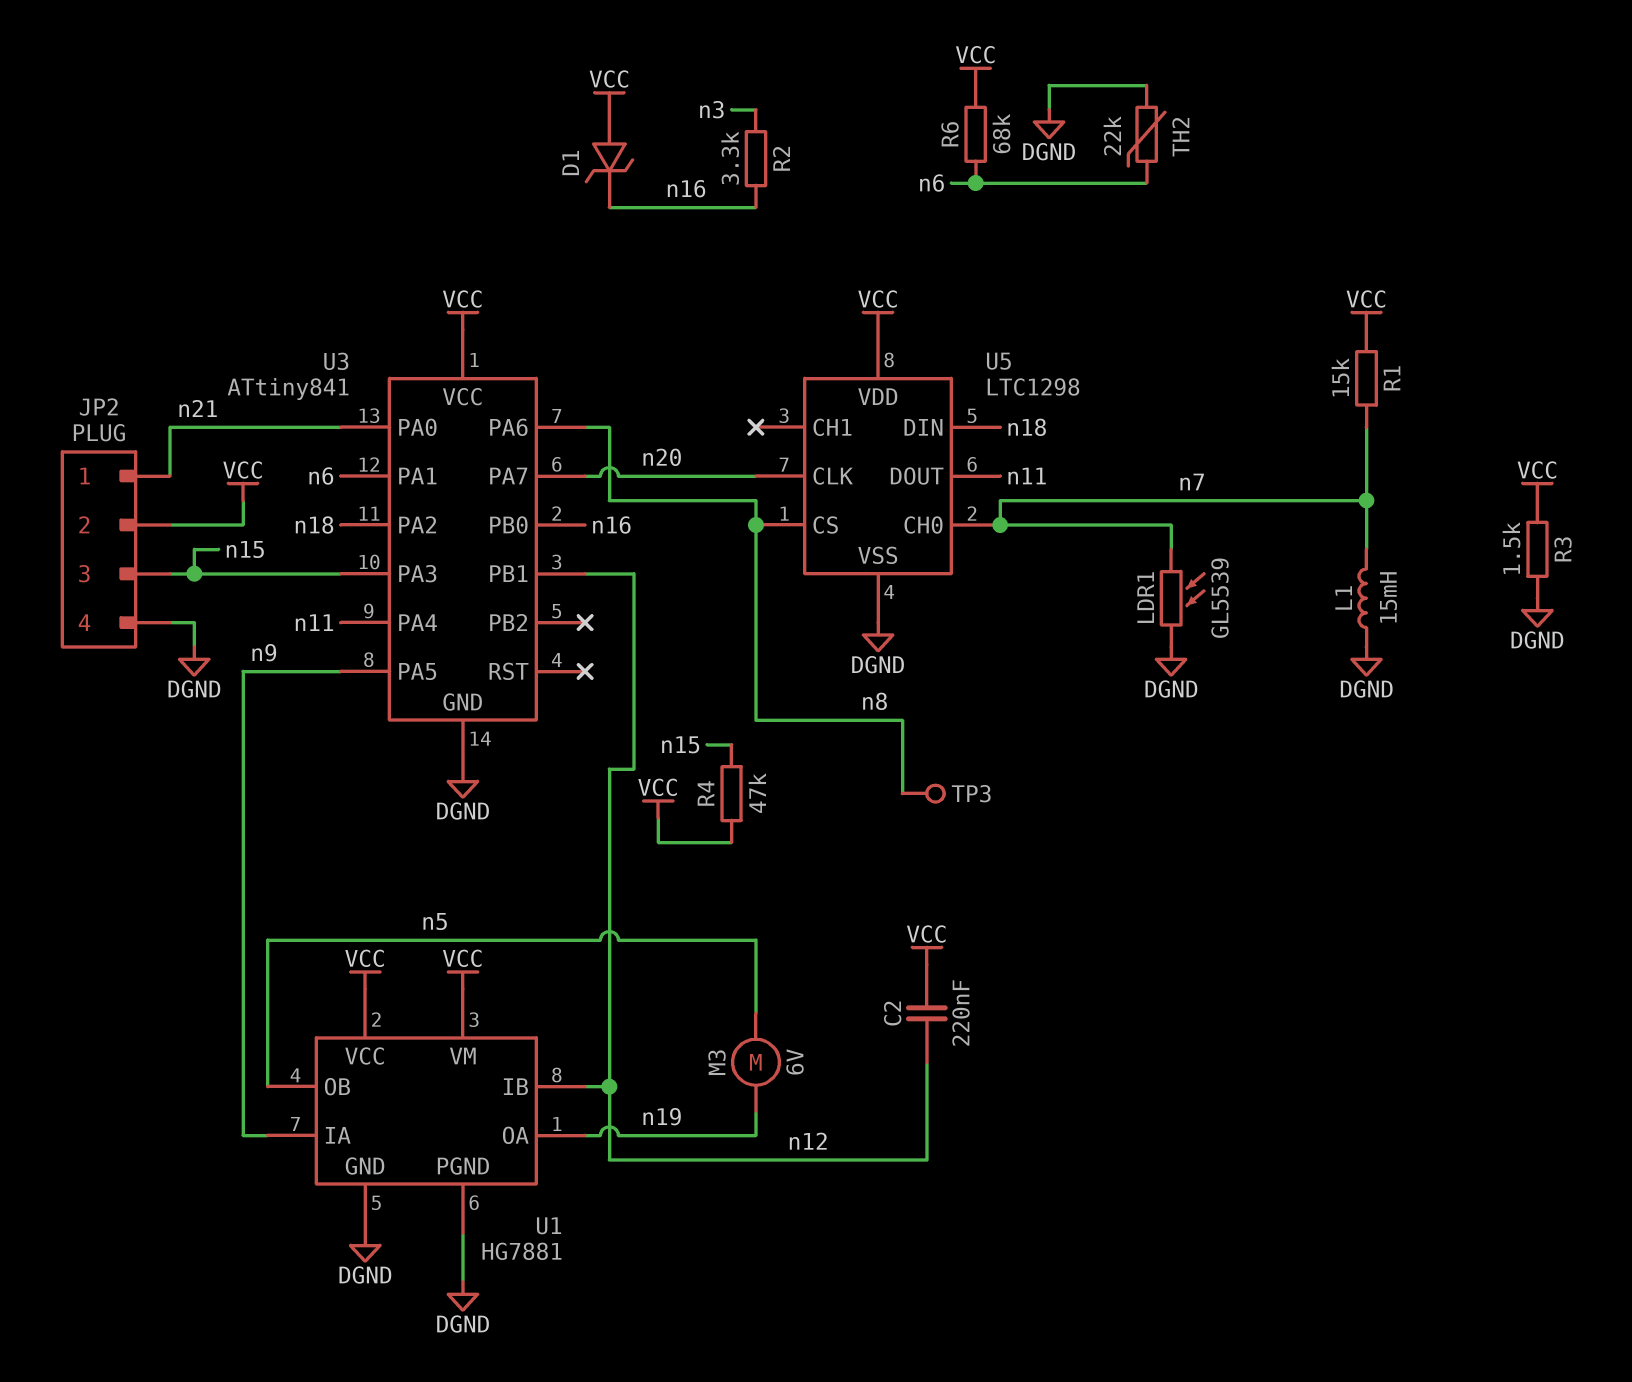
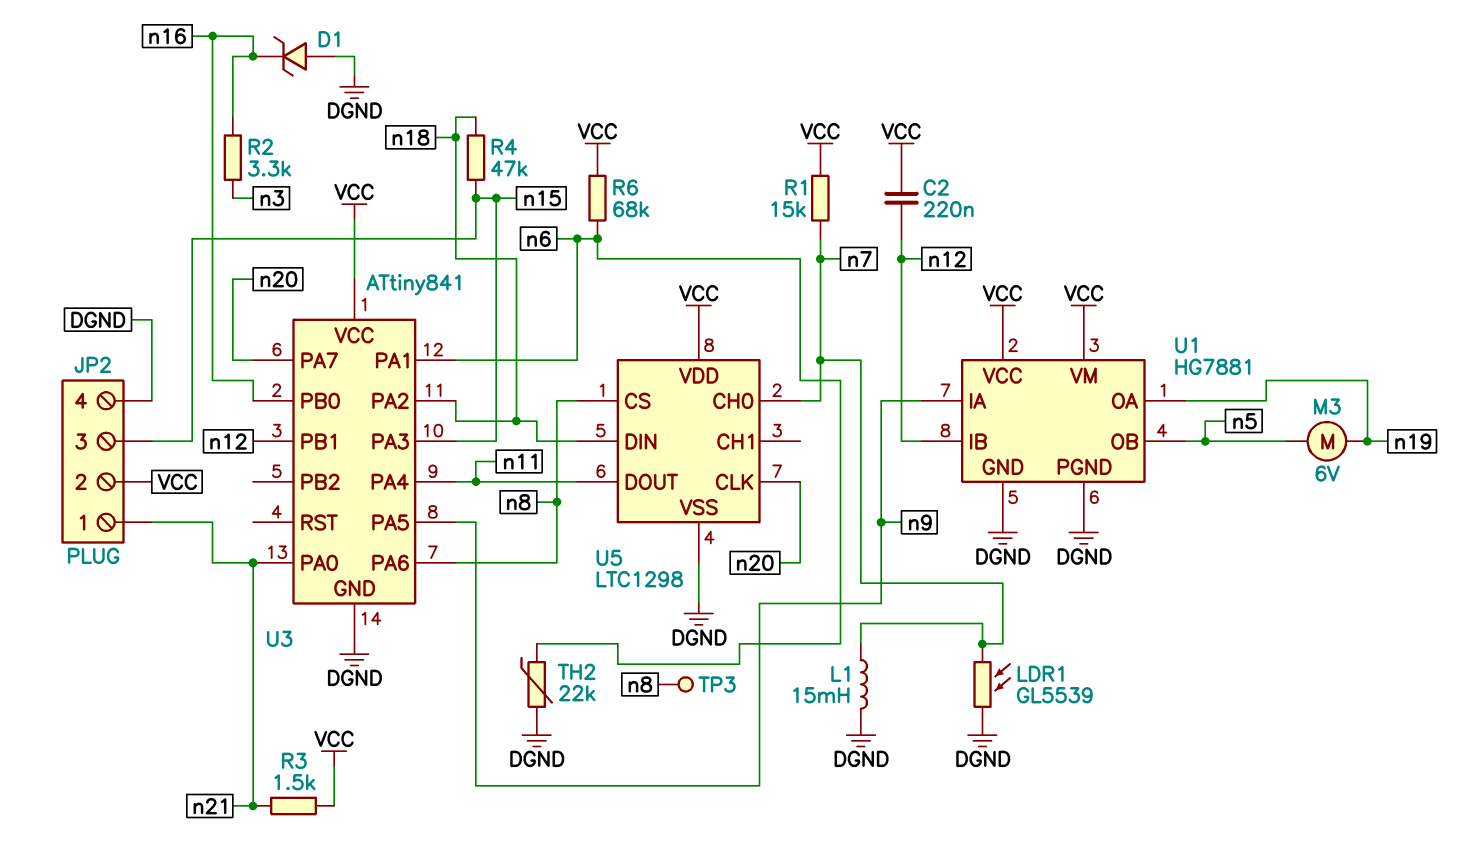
D1: zener (A VCC, K n16) -> zener (A DGND, K n16)
R3: 1.5k (DGND, VCC) -> 1.5k (VCC, n21)
R4: 47k (VCC, n15) -> 47k (n15, n18)

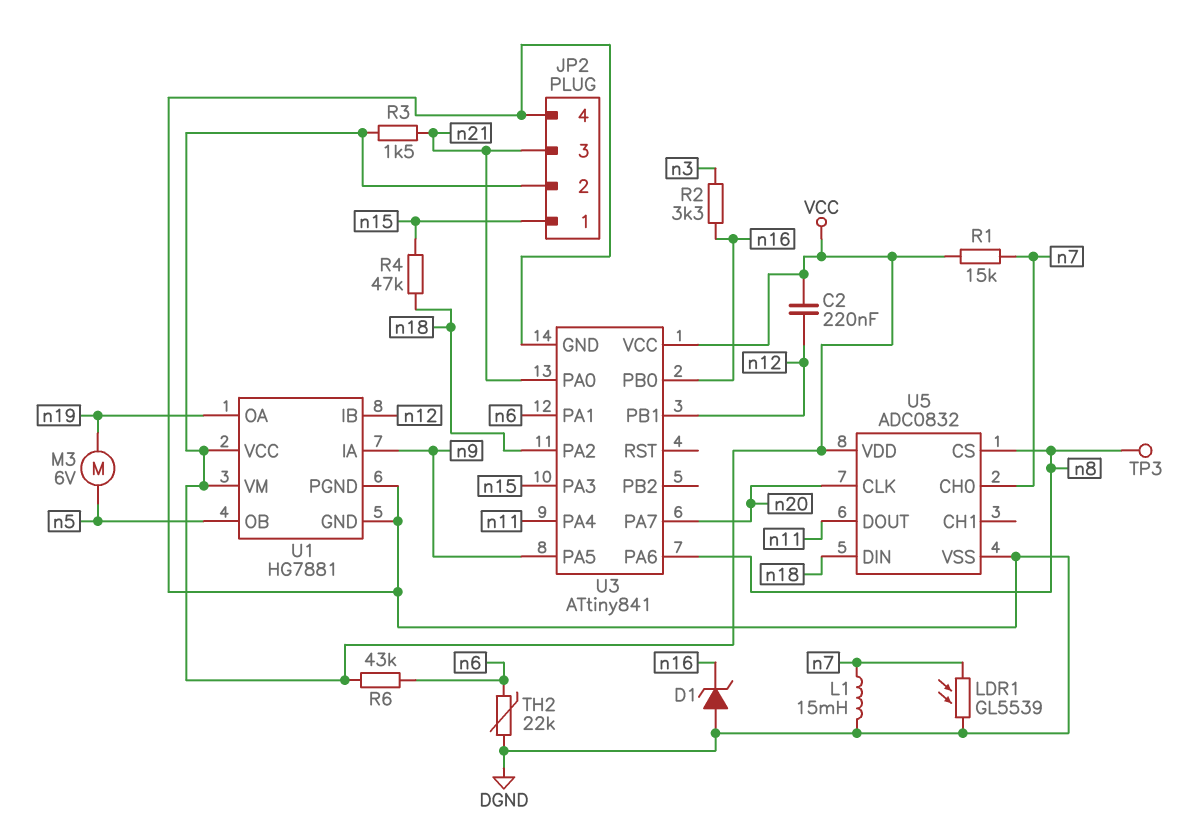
JP2 pin 1: n21 -> n15
JP2 pin 3: n15 -> n21
R6: 68k (VCC, n6) -> 43k (VCC, n6)
U5: LTC1298 -> ADC0832

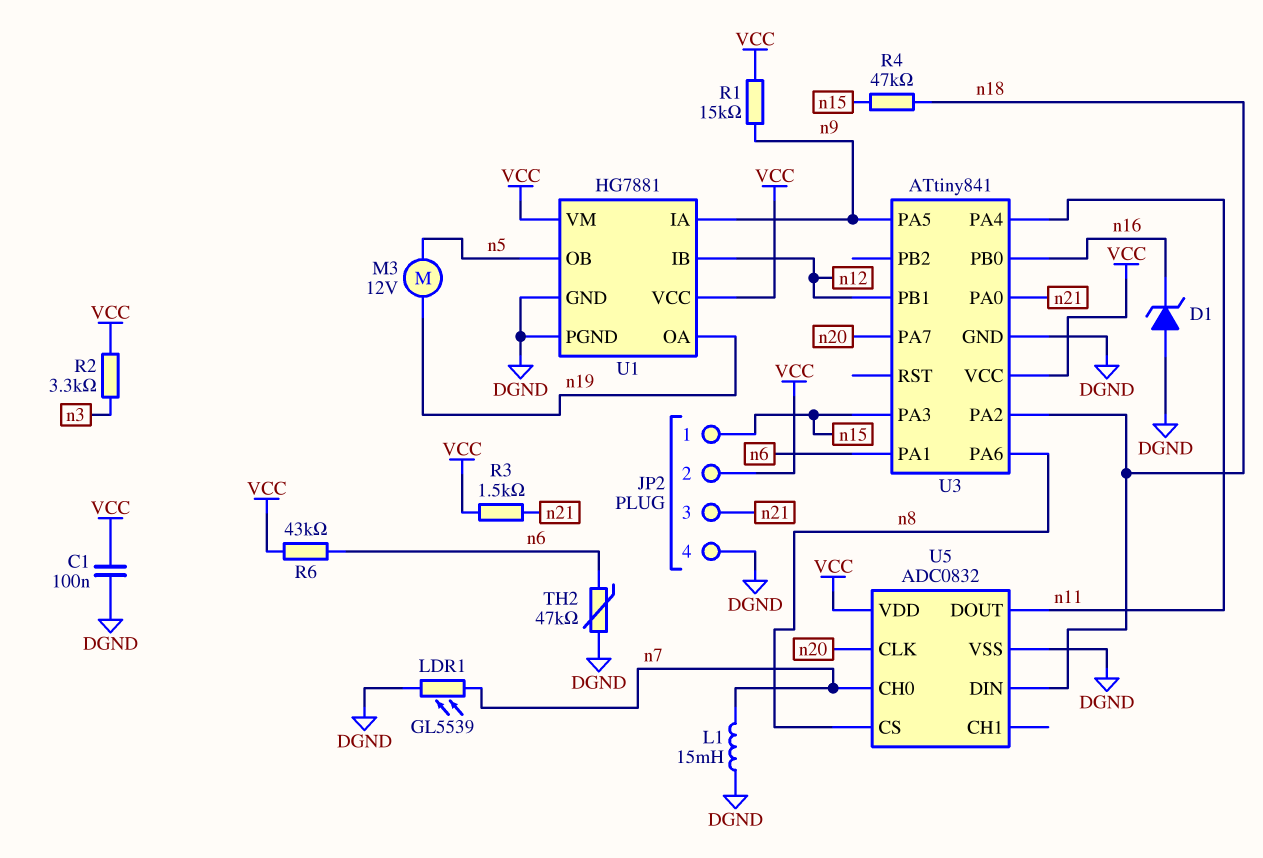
C1: none -> 100nF (DGND, VCC)
C2: 220nF (VCC, n12) -> none
M3: motor 6V (n5, n19) -> motor 12V (n5, n19)
R1: 15k (VCC, n7) -> 15k (VCC, n9)
R2: 3.3k (n3, n16) -> 3.3k (VCC, n3)
TH2: 22k (DGND, n6) -> 47k (DGND, n6)
TP3: test point (n8) -> none

